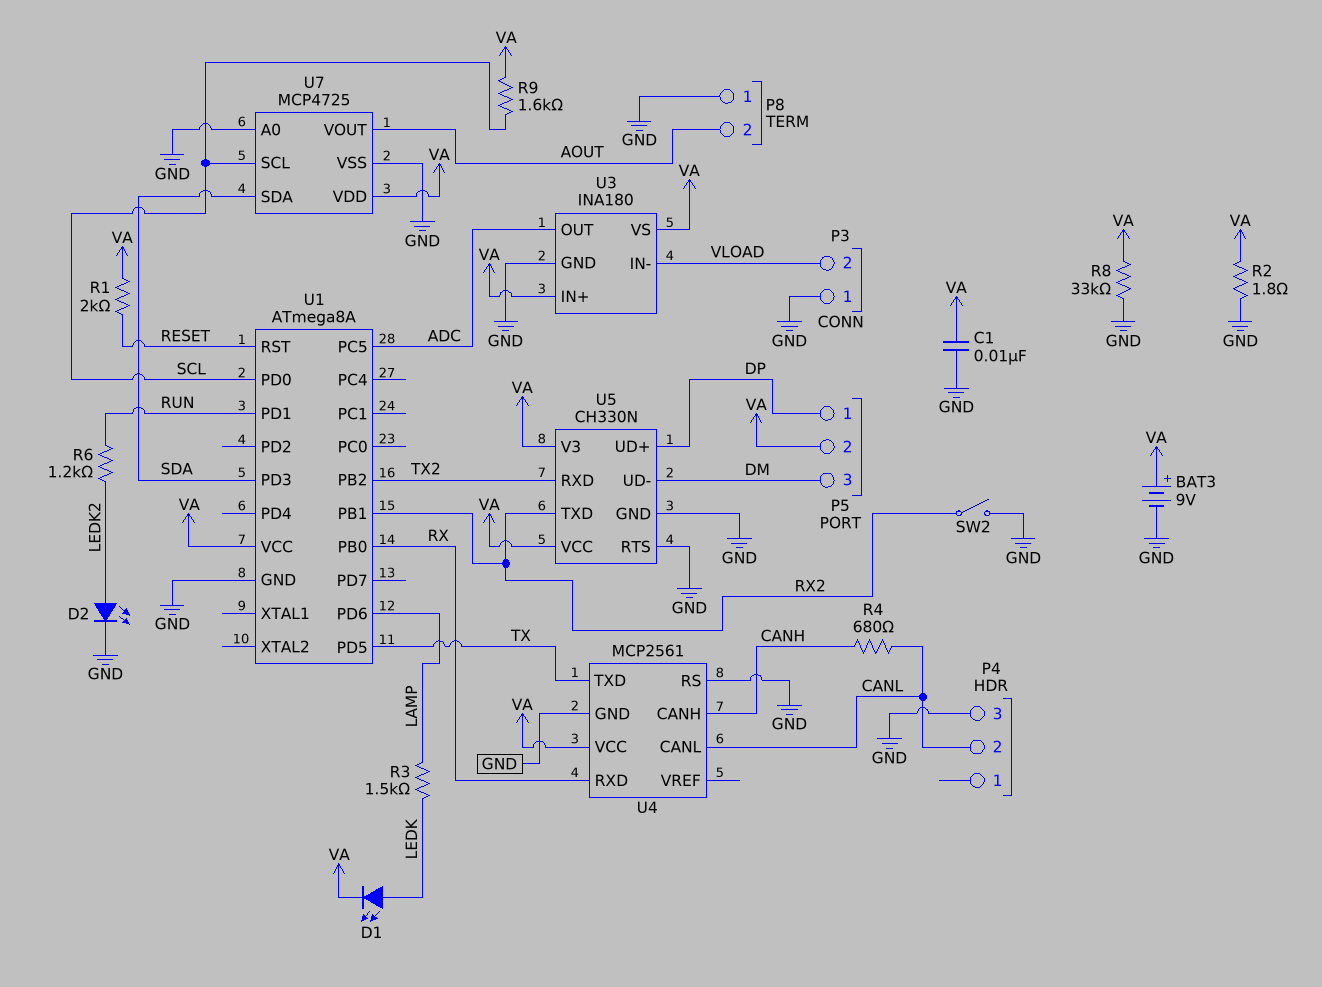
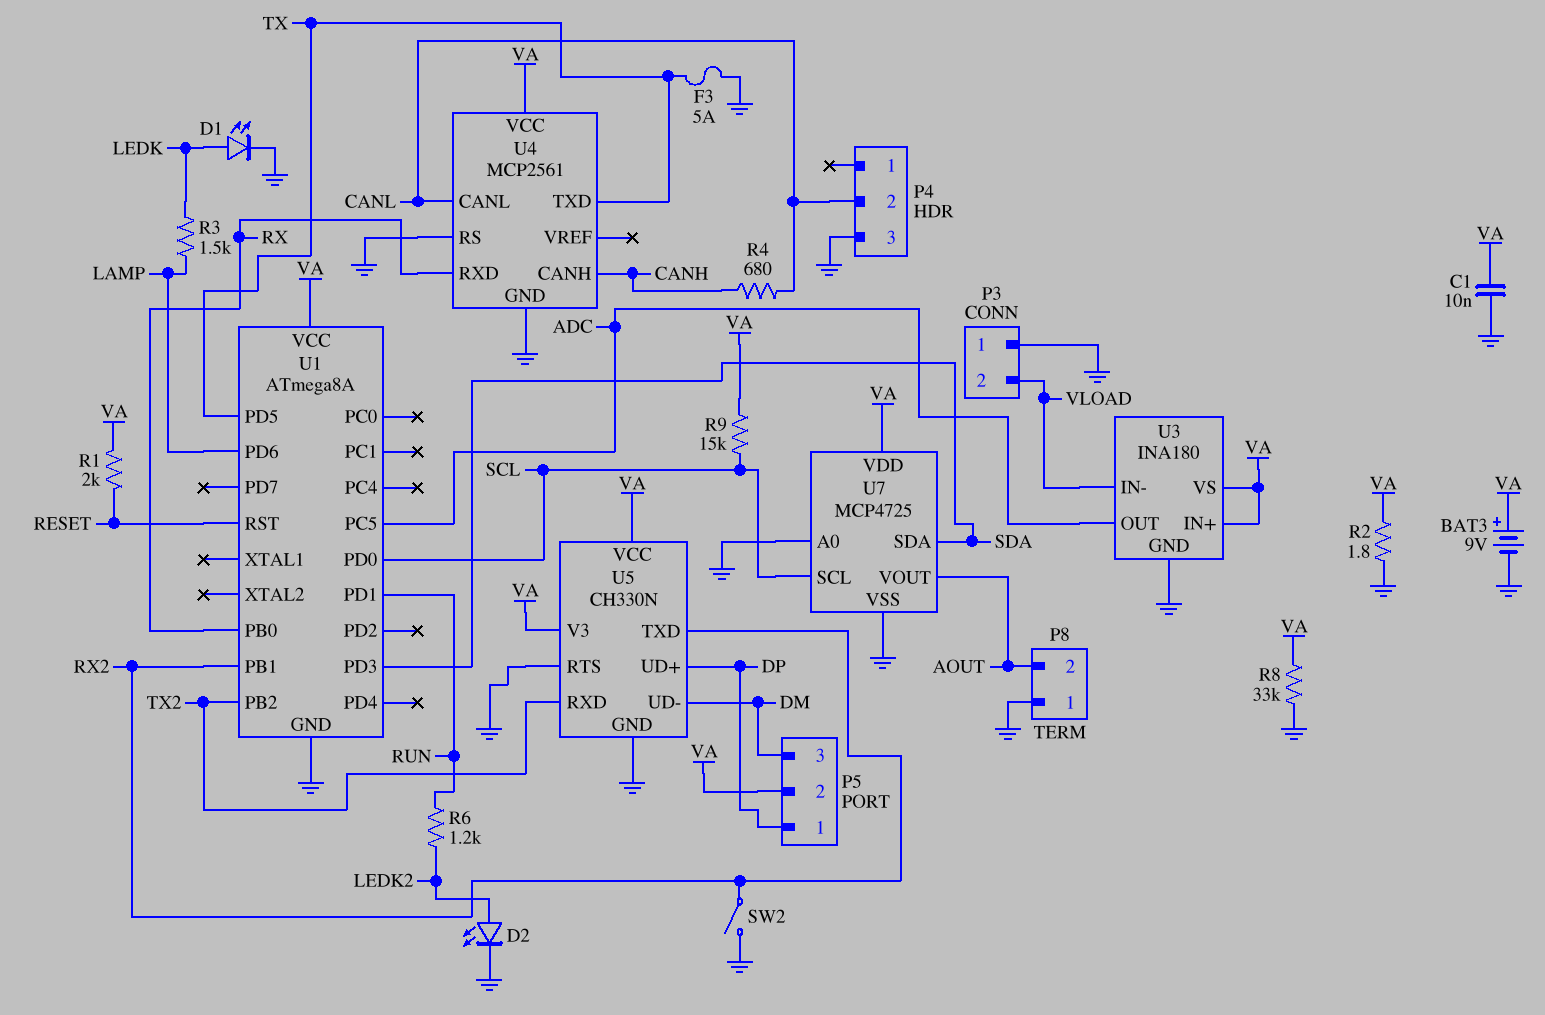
D1: LED (A LEDK, K VA) -> LED (A LEDK, K GND)
F3: none -> 5A (GND, TX)
R9: 1.6k (SCL, VA) -> 15k (SCL, VA)

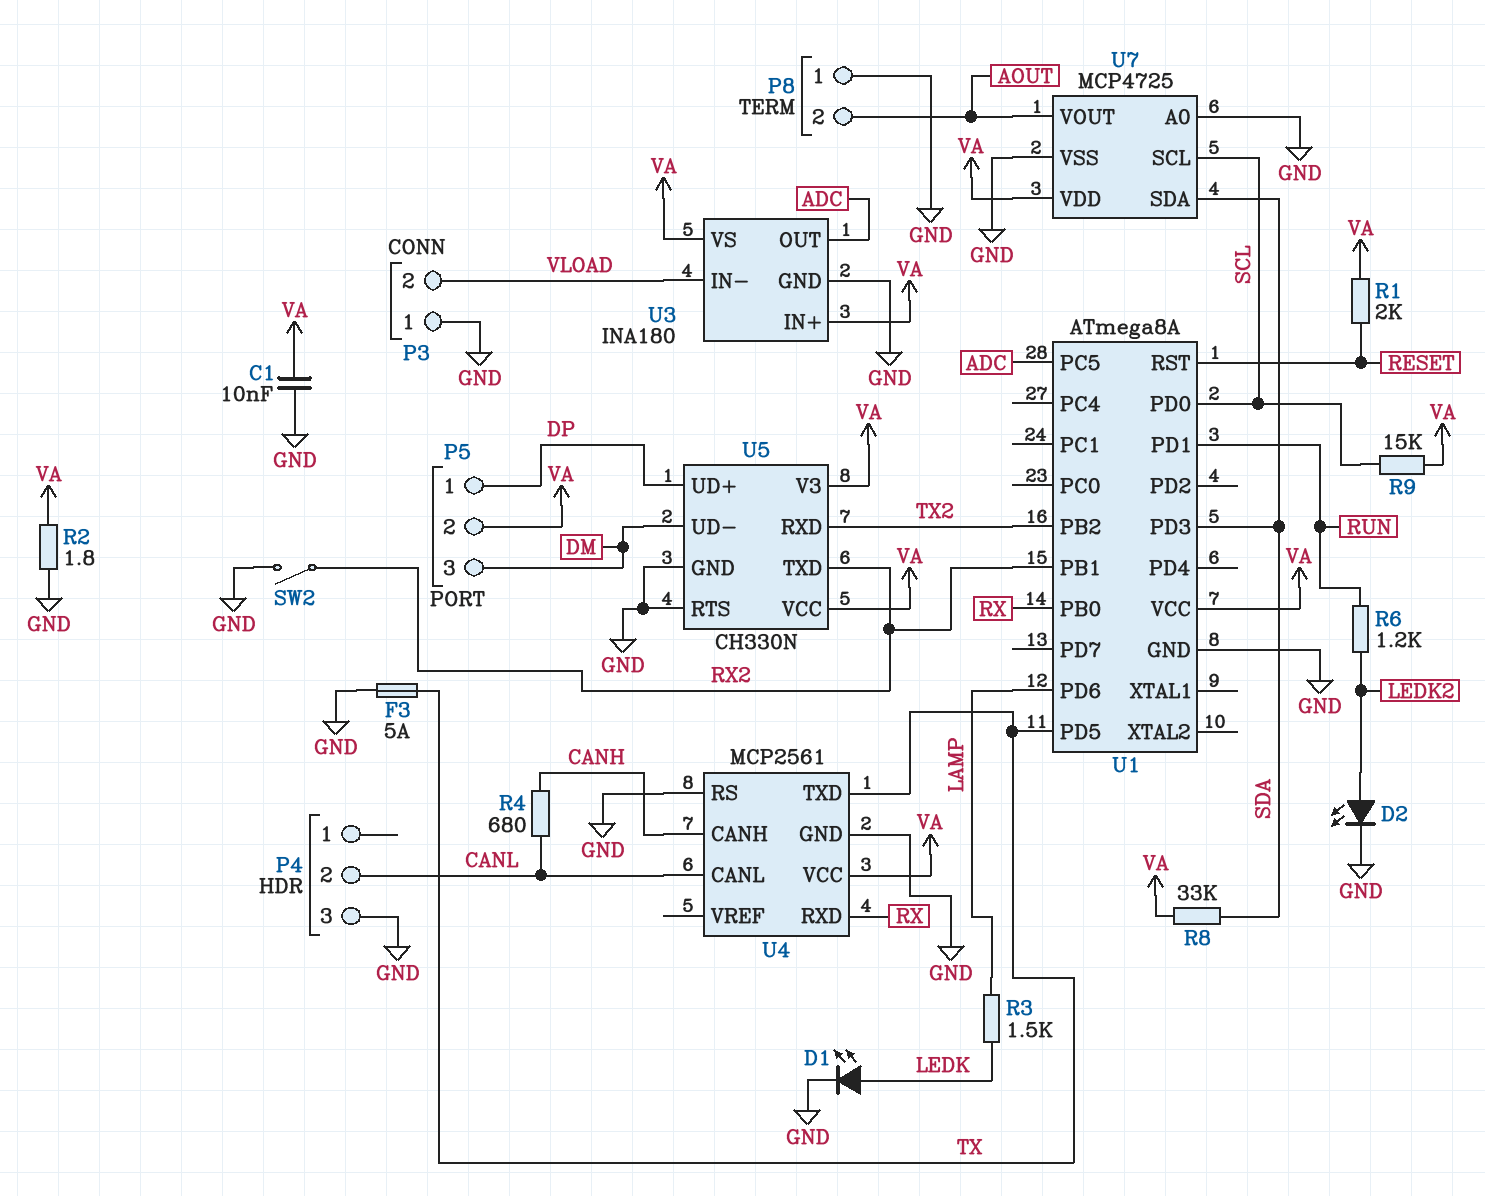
BAT3: 9V (plus VA, minus GND) -> none
R8: 33k (GND, VA) -> 33k (SDA, VA)

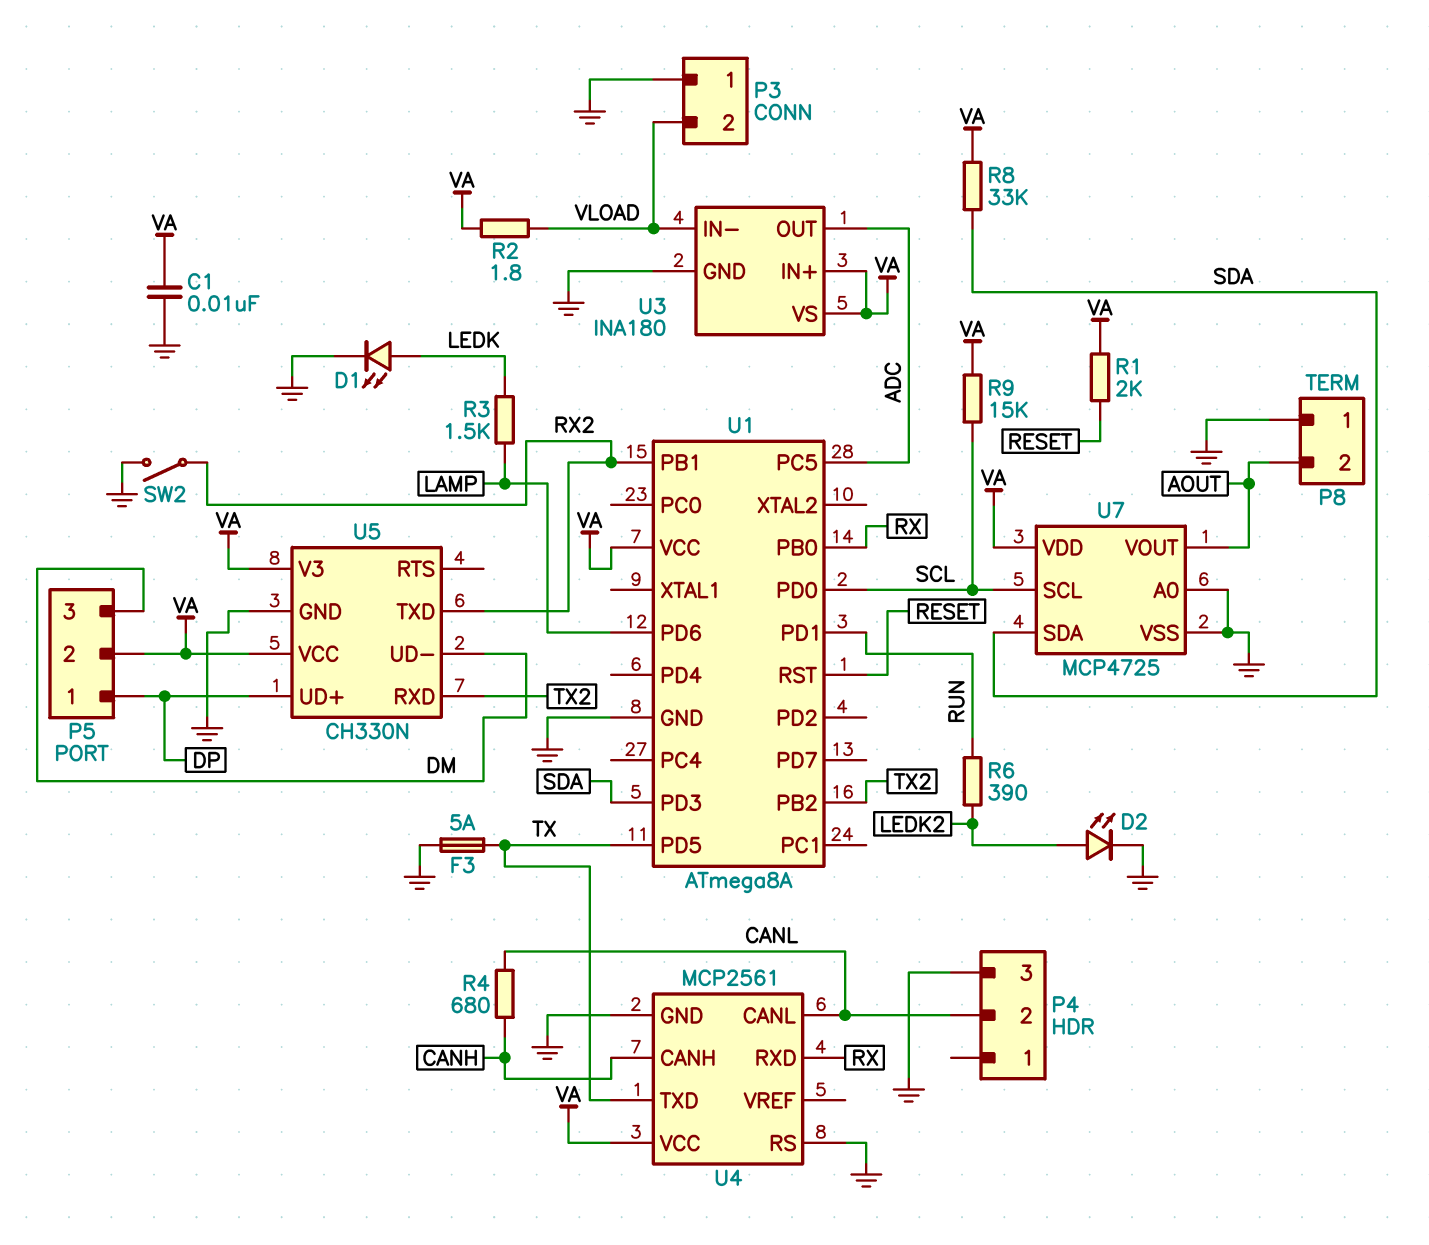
R2: 1.8 (GND, VA) -> 1.8 (VA, VLOAD)
R6: 1.2k (LEDK2, RUN) -> 390 (LEDK2, RUN)
U5 pin RTS: GND -> none

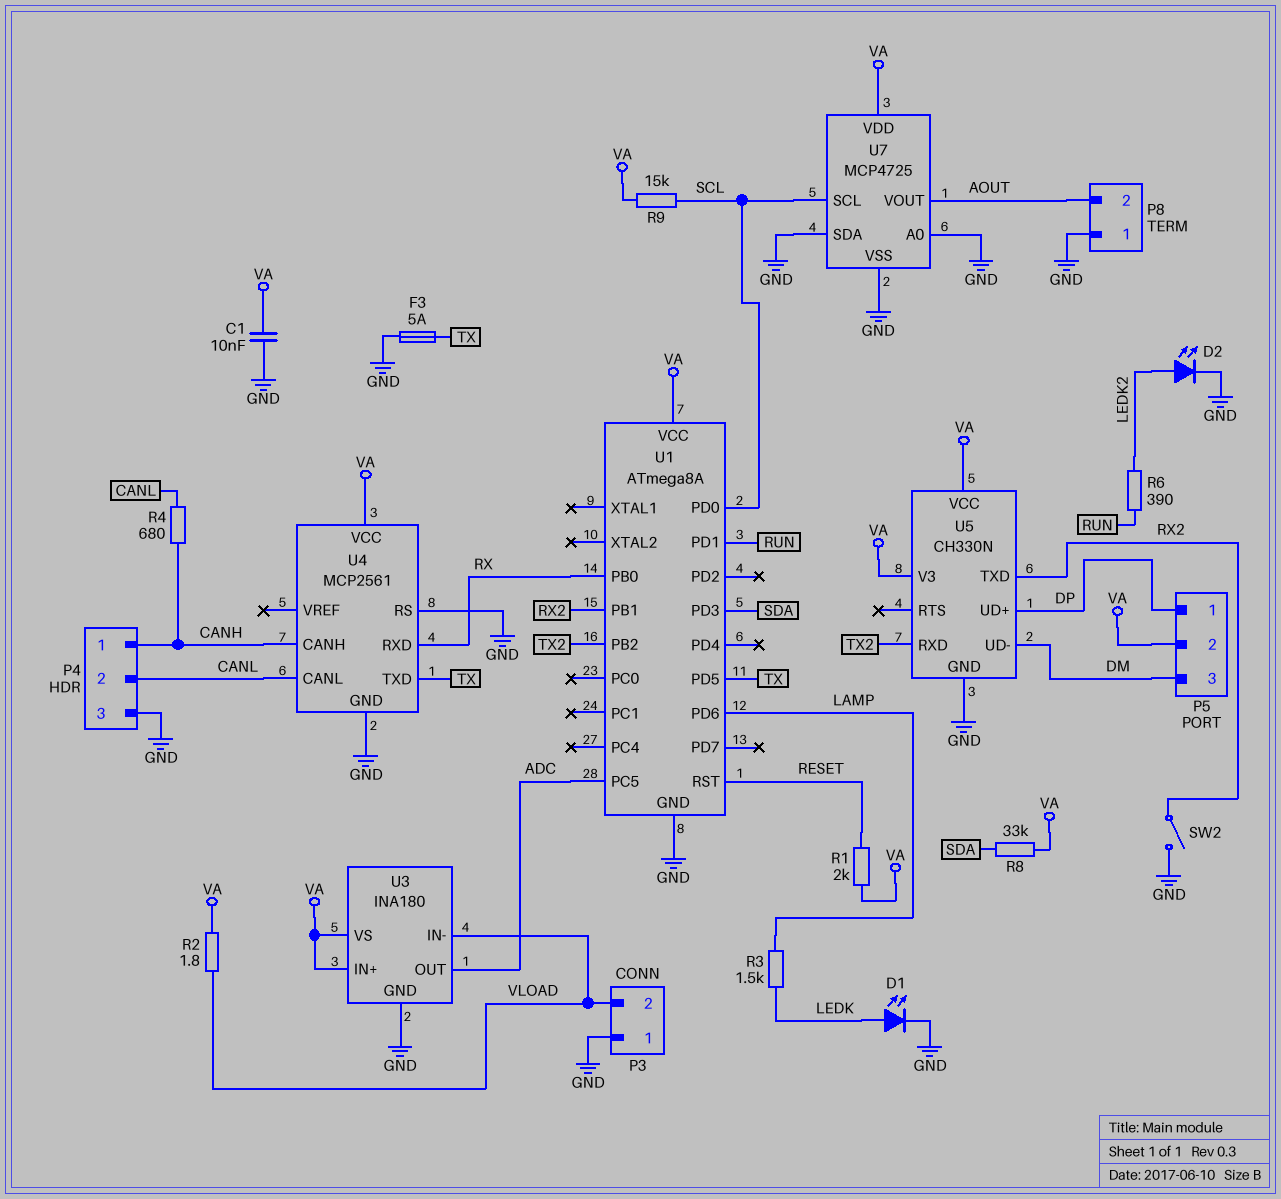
P4 pin 1: none -> CANH
U7 pin SDA: SDA -> GND

